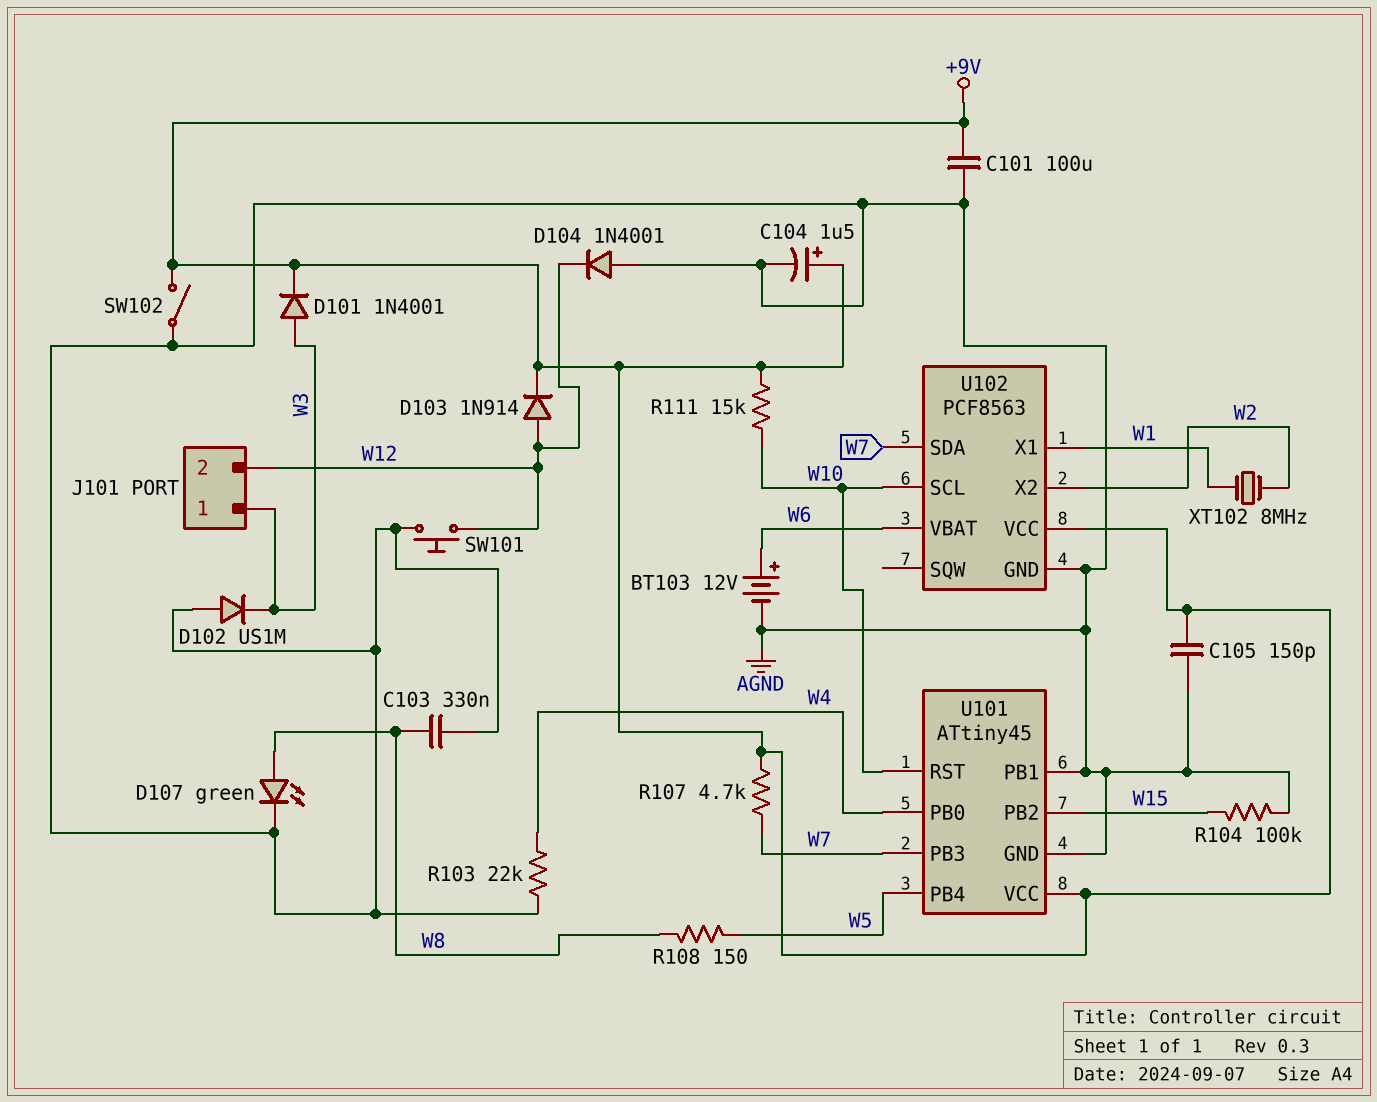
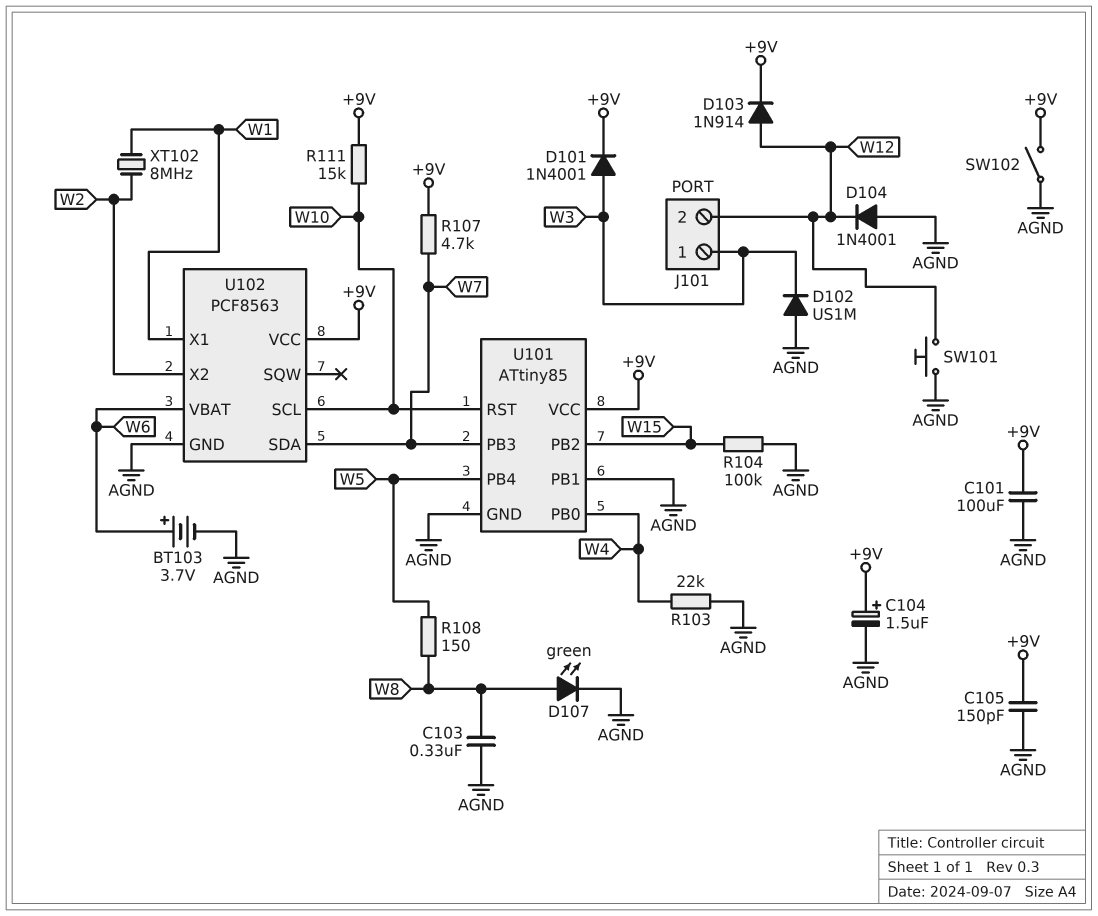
BT103: 12V (plus W6, minus AGND) -> 3.7V (plus W6, minus AGND)
U101: ATtiny45 -> ATtiny85

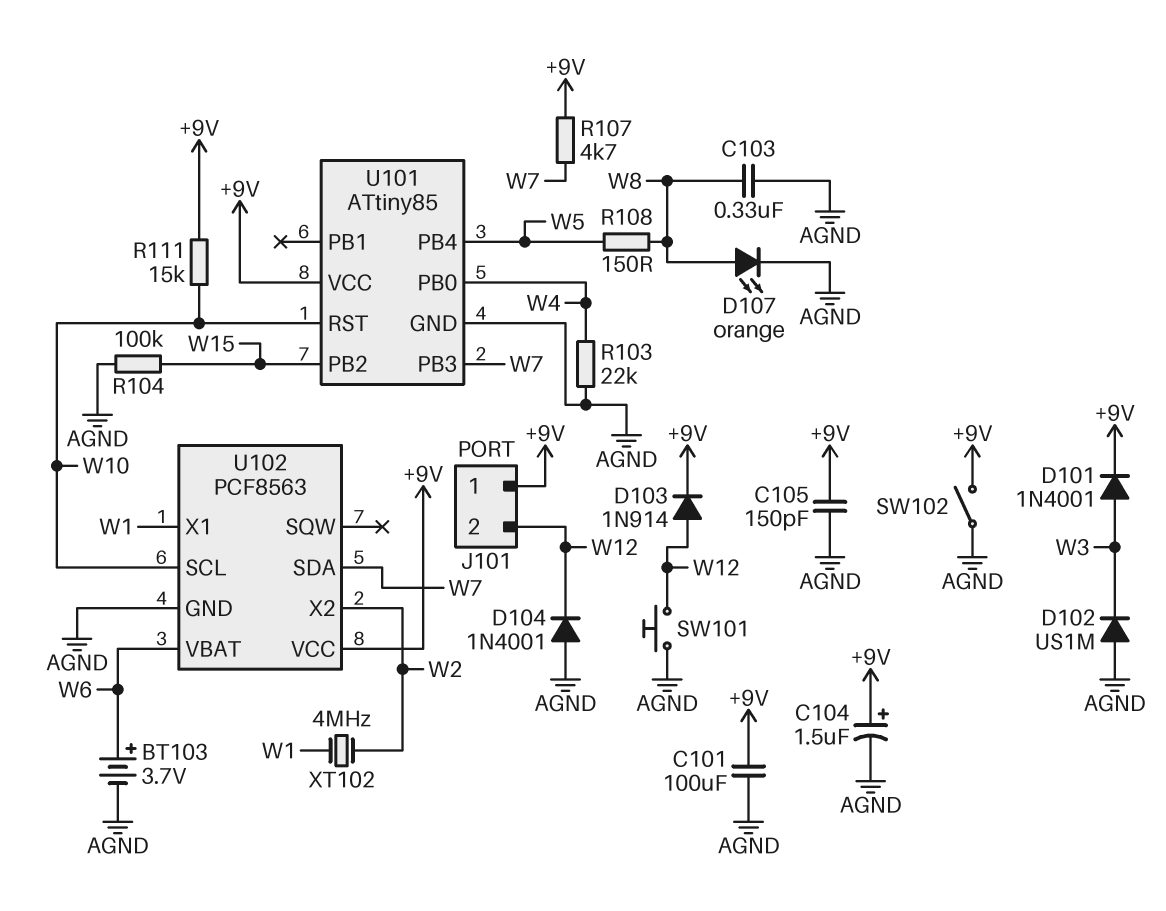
D107: LED green (A W8, K AGND) -> LED orange (A W8, K AGND)
J101 pin 1: W3 -> +9V
U101 pin PB1: AGND -> none
XT102: 8MHz (W1, W2) -> 4MHz (W1, W2)

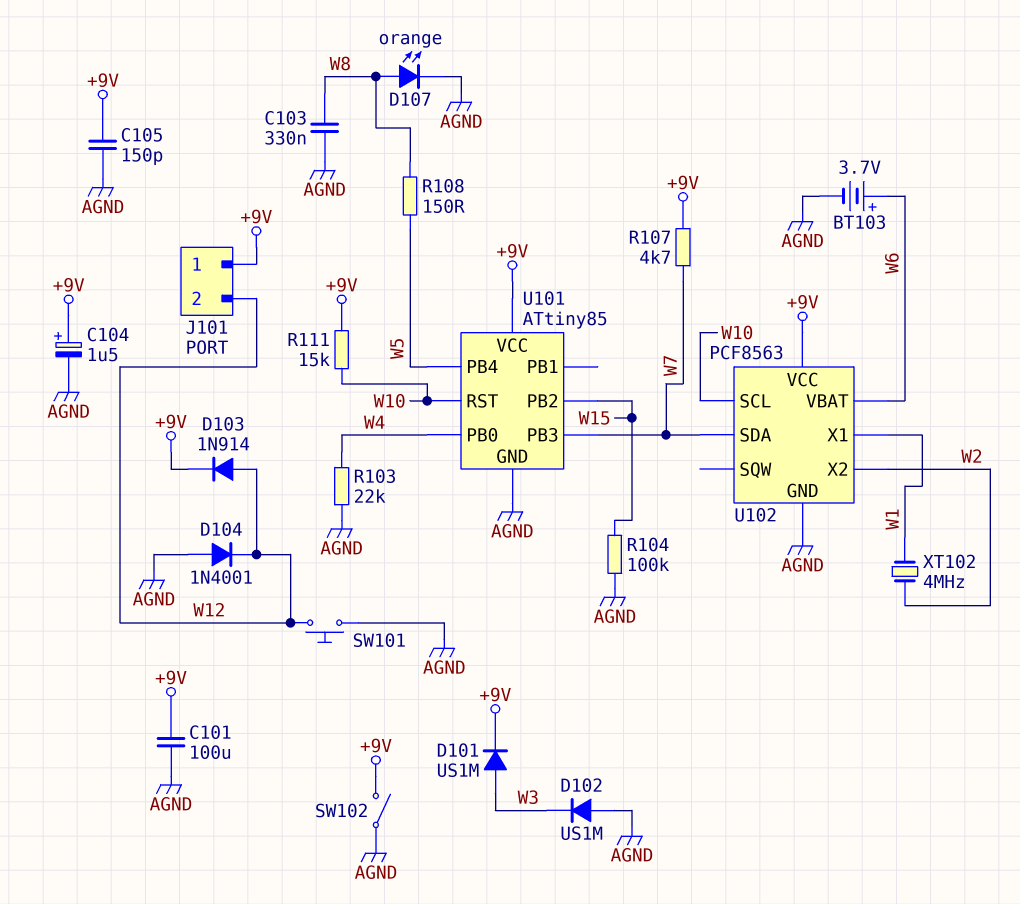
D101: diode 1N4001 (A W3, K +9V) -> diode US1M (A W3, K +9V)

